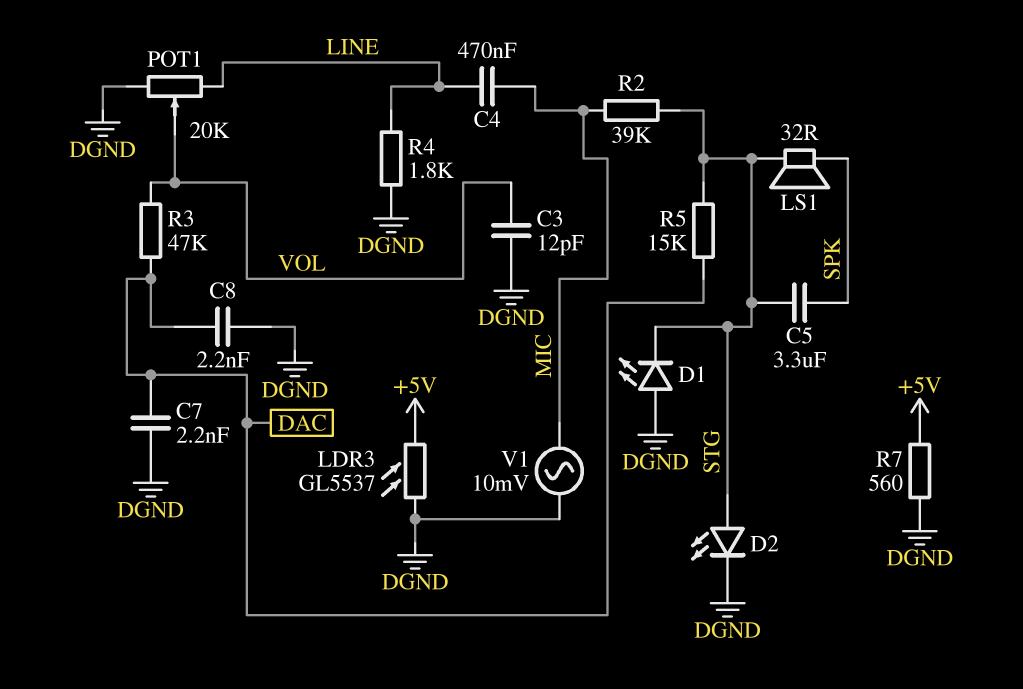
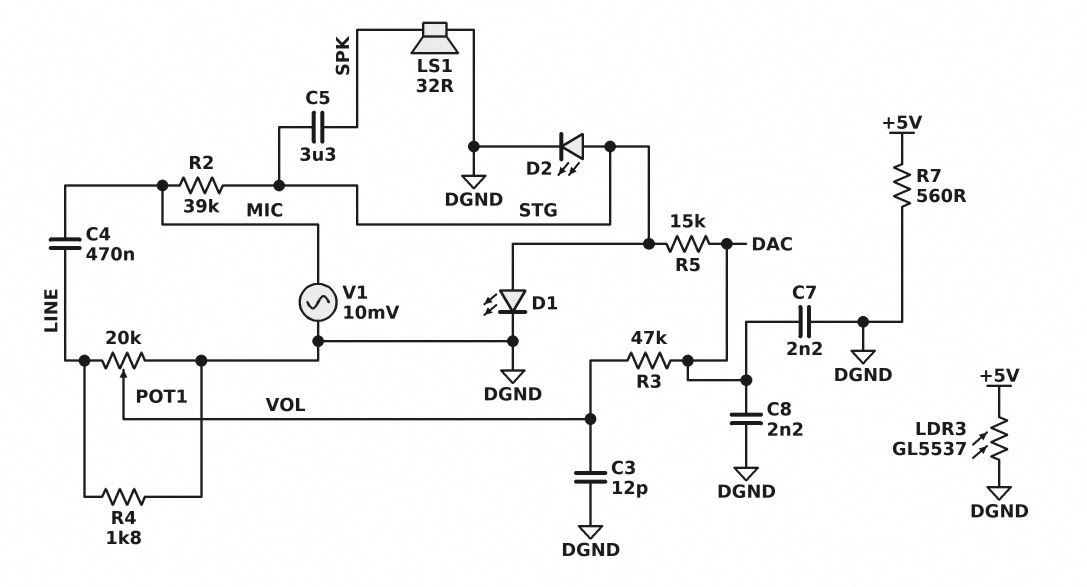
D1: LED (A DGND, K STG) -> LED (A STG, K DGND)
LS1: speaker 32R (SPK, STG) -> speaker 32R (DGND, SPK)

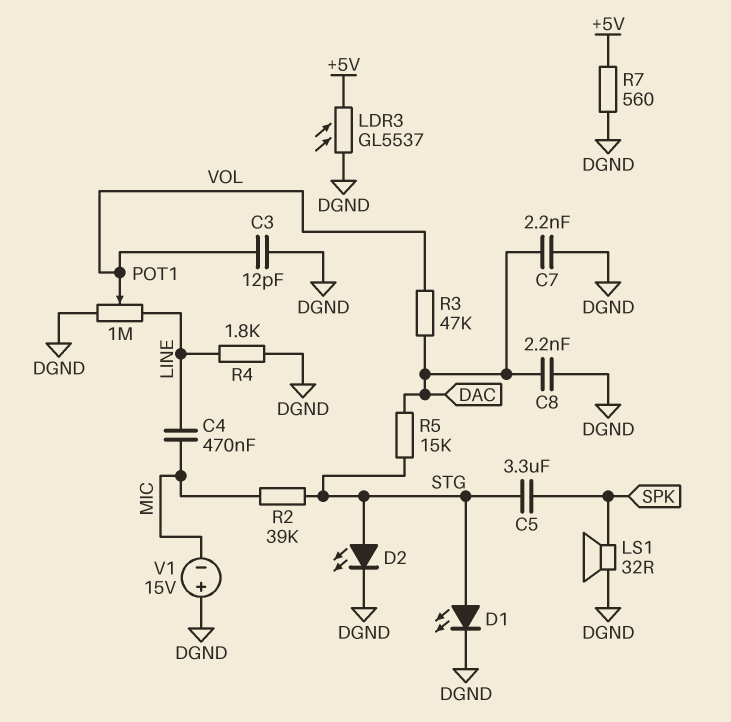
POT1: 20k (DGND, LINE, wiper VOL) -> 1M (DGND, LINE, wiper VOL)
V1: AC 10mV (DGND, MIC) -> 15V (plus DGND, minus MIC)

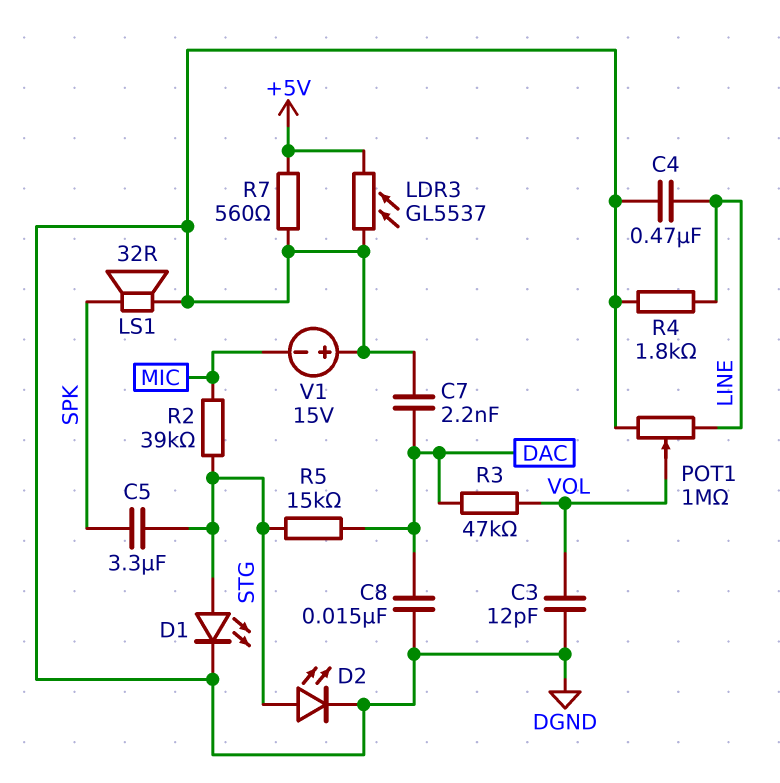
C4: 470nF (LINE, MIC) -> 470nF (DGND, LINE)
C8: 2.2nF (DAC, DGND) -> 15nF (DAC, DGND)

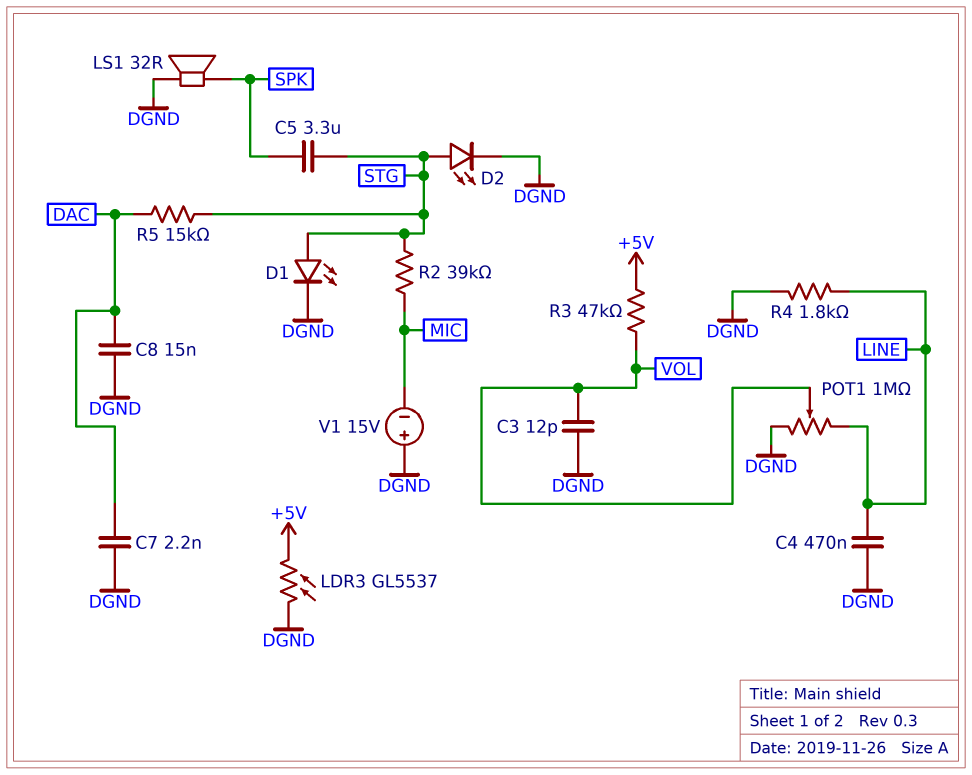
R3: 47k (DAC, VOL) -> 47k (+5V, VOL)
R7: 560 (+5V, DGND) -> none

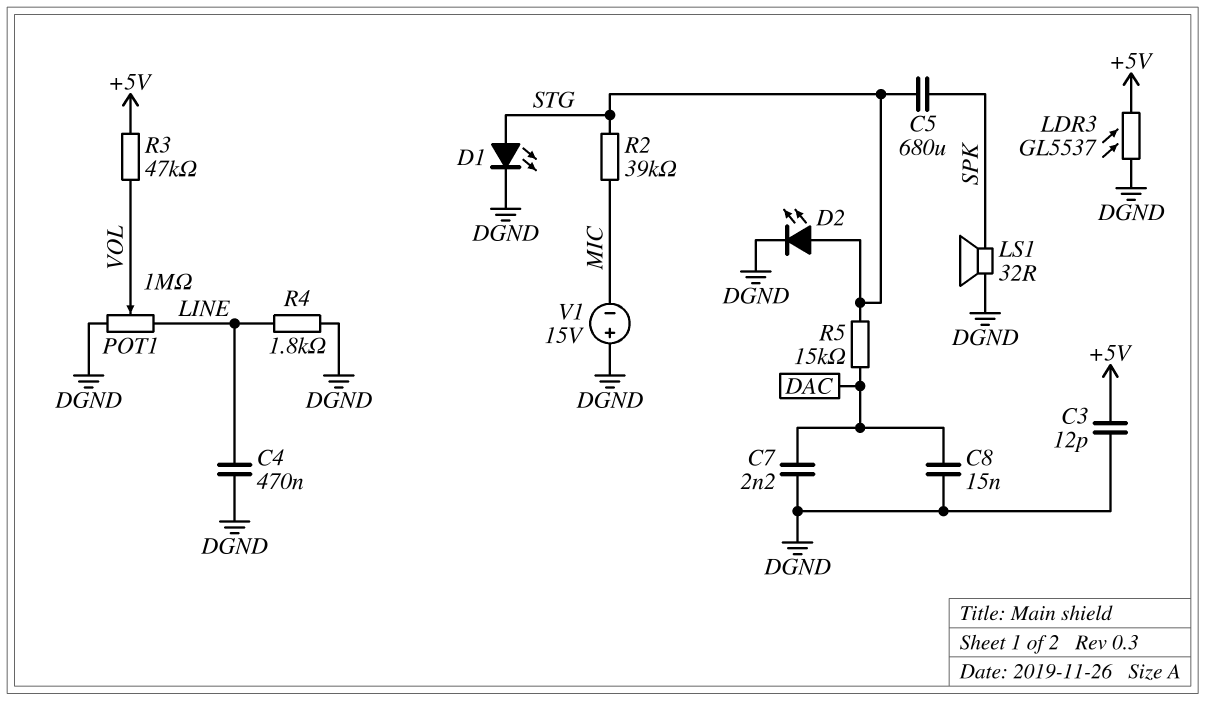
C3: 12pF (DGND, VOL) -> 12pF (+5V, DGND)
C5: 3.3uF (SPK, STG) -> 680uF (SPK, STG)

